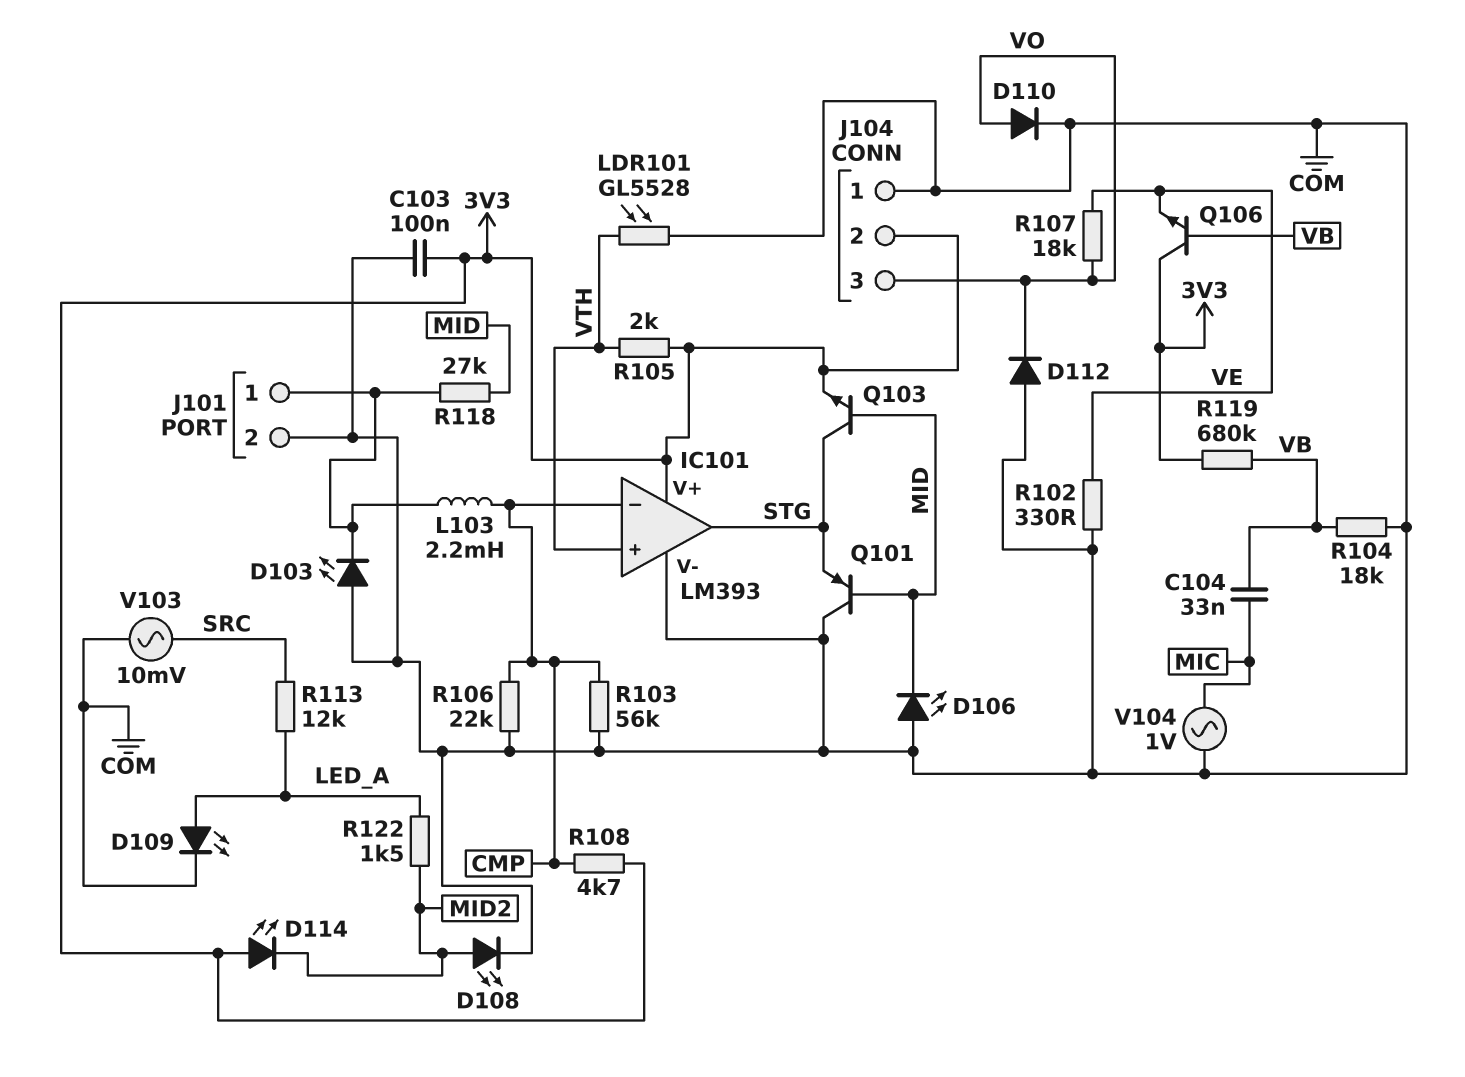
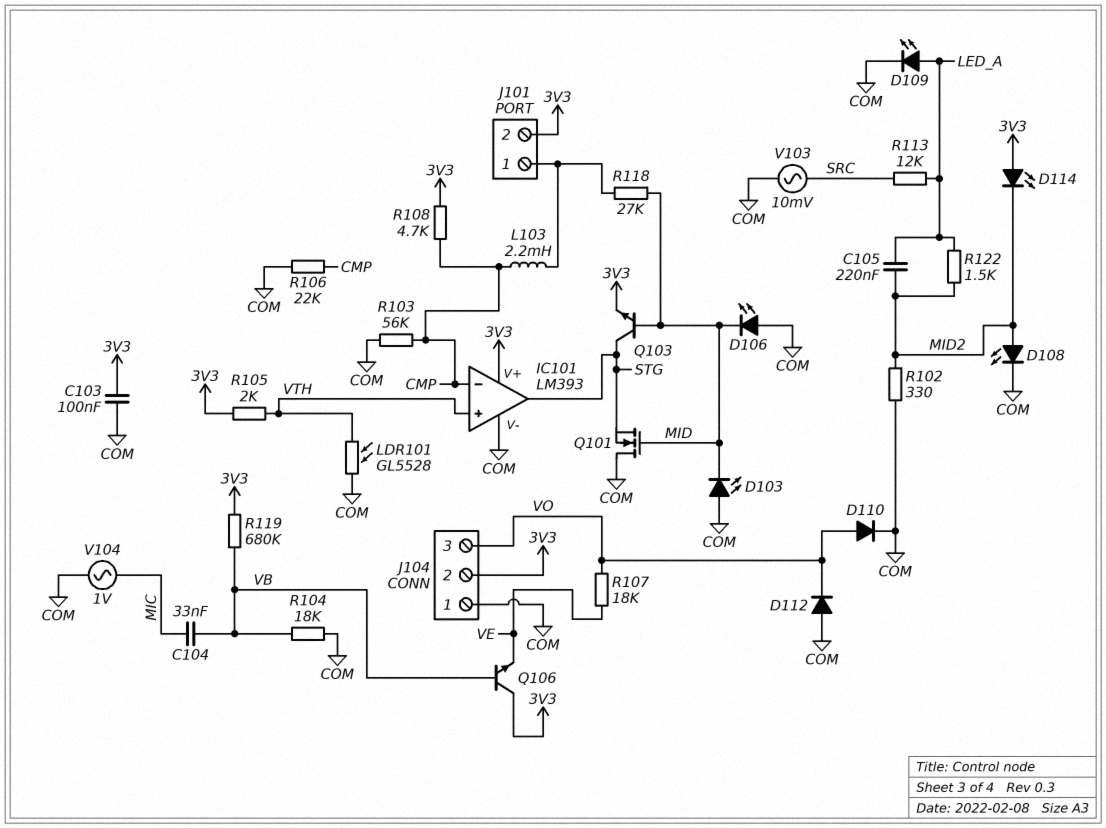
C105: none -> 220nF (LED_A, MID2)
D103: LED (A COM, K J101/1) -> LED (A COM, K MID)
J101 pin 2: COM -> 3V3
Q101: PNP (B MID, C COM, E STG) -> NMOS (G MID, D COM, S STG)
R102: 330 (COM, VE) -> 330 (COM, MID2)

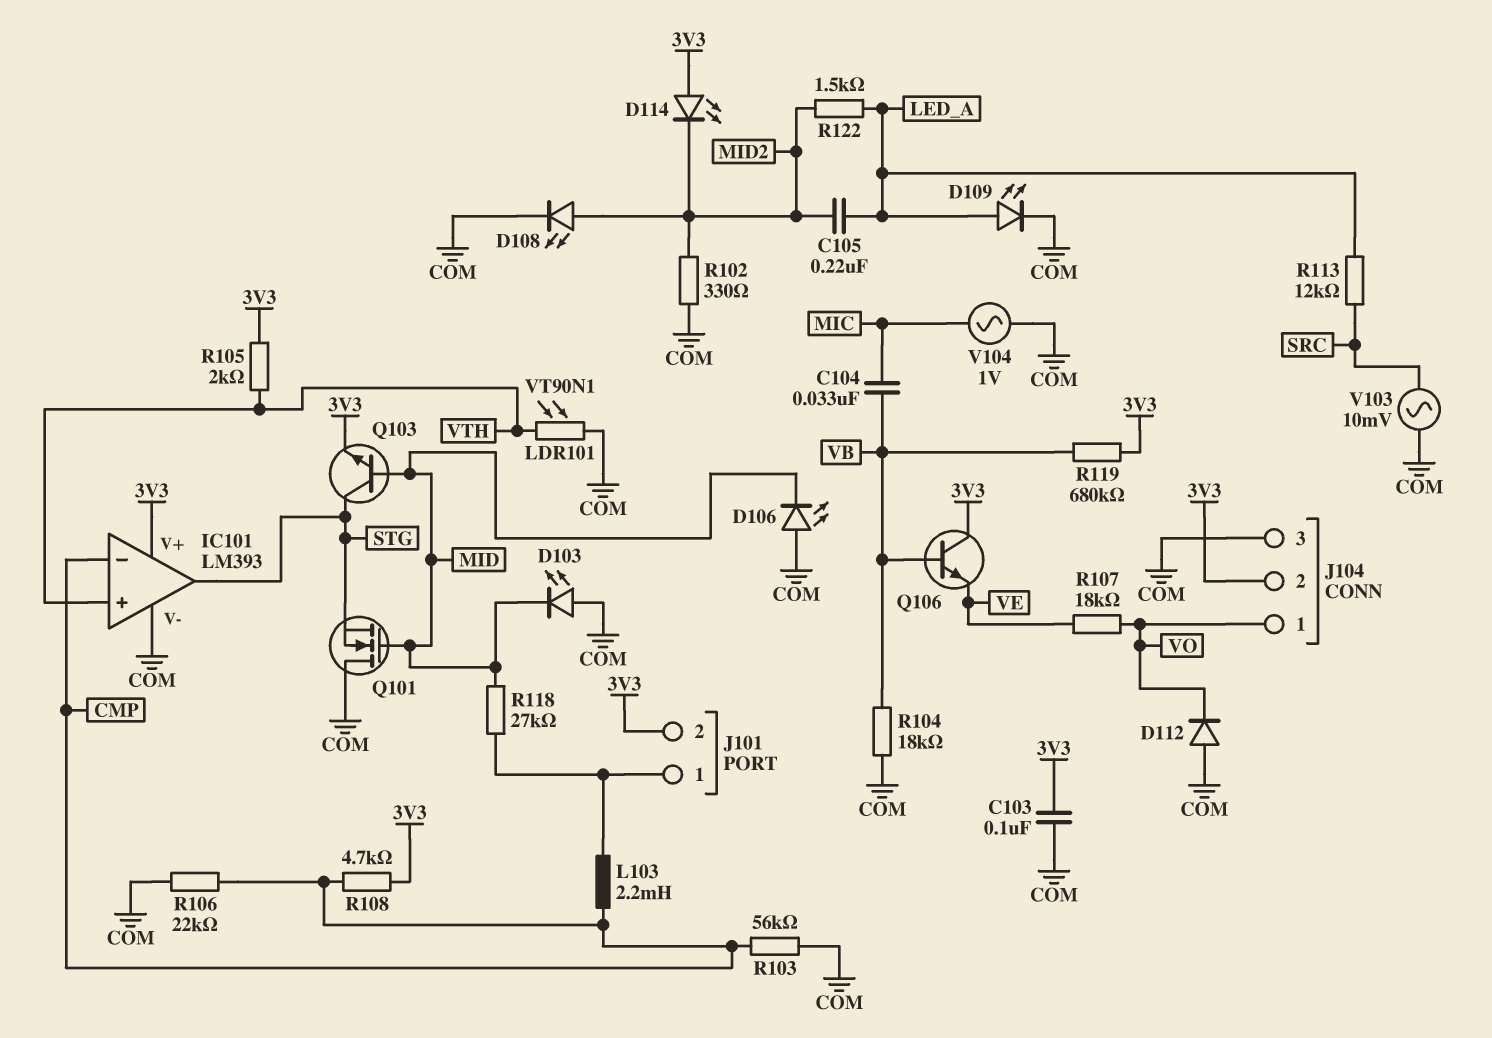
D110: diode (A VO, K COM) -> none
J104 pin 1: COM -> VO
J104 pin 3: VO -> COM
LDR101: GL5528 (COM, VTH) -> VT90N1 (COM, VTH)

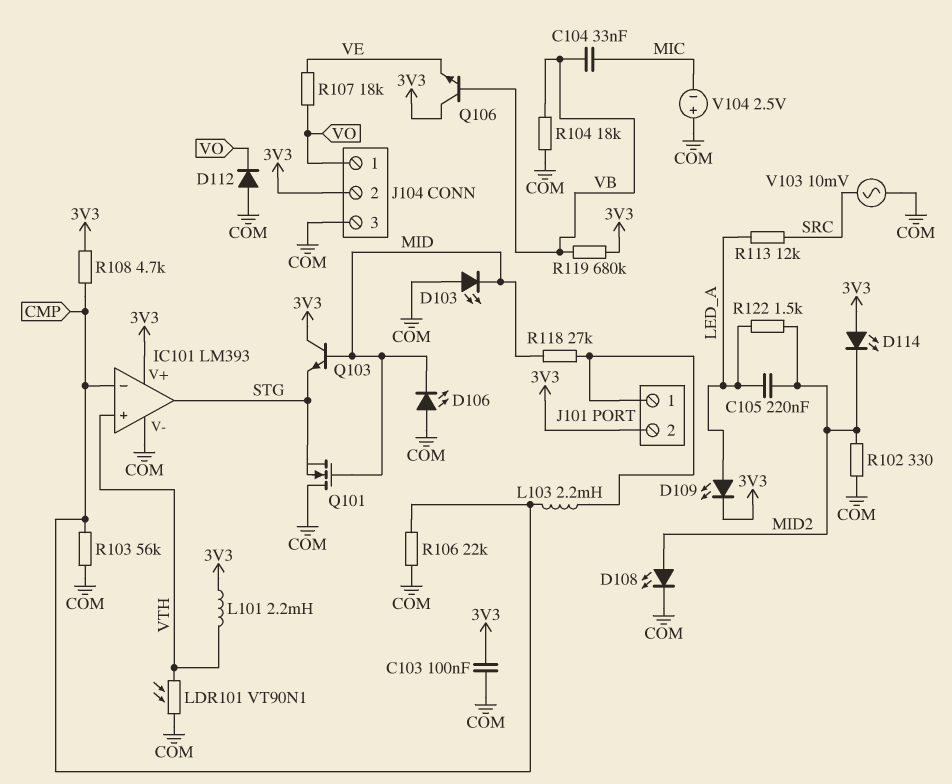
D109: LED (A LED_A, K COM) -> LED (A LED_A, K 3V3)
L101: none -> 2.2mH (3V3, VTH)
Q103: NPN (B MID, C STG, E 3V3) -> NPN (B MID, C 3V3, E STG)
R105: 2k (3V3, VTH) -> none
V104: AC 1V (COM, MIC) -> 2.5V (plus COM, minus MIC)

